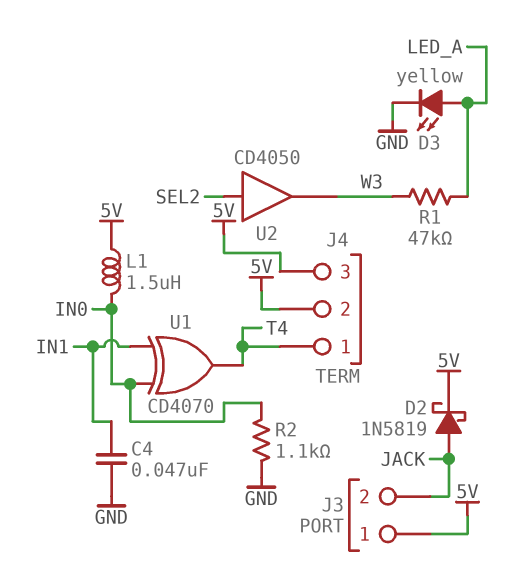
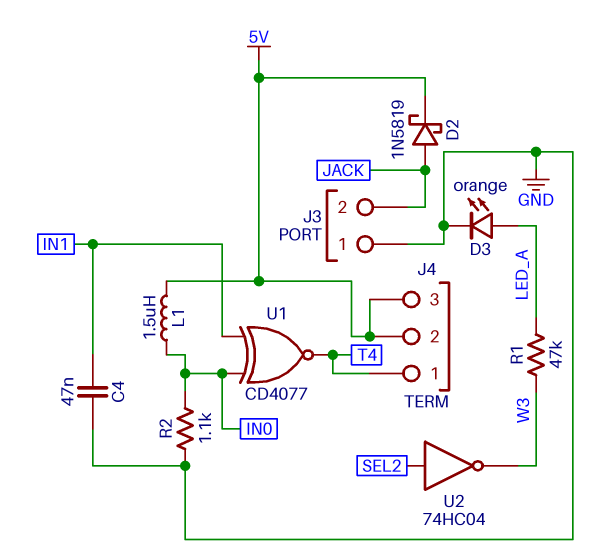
D3: LED yellow (A LED_A, K GND) -> LED orange (A LED_A, K GND)
J3 pin 1: 5V -> GND
U1: XOR CD4070 (in IN0, in IN1, out T4) -> XNOR CD4077 (in IN0, in IN1, out T4)
U2: buffer CD4050 (in SEL2, out W3) -> NOT 74HC04 (in SEL2, out W3)

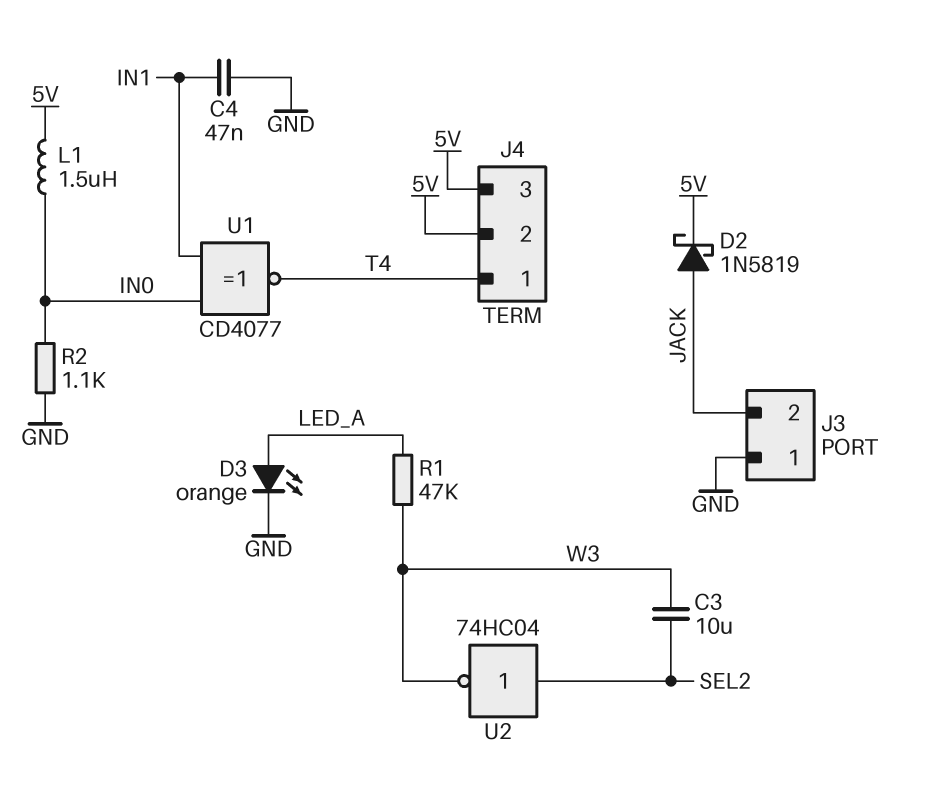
C3: none -> 10uF (SEL2, W3)

